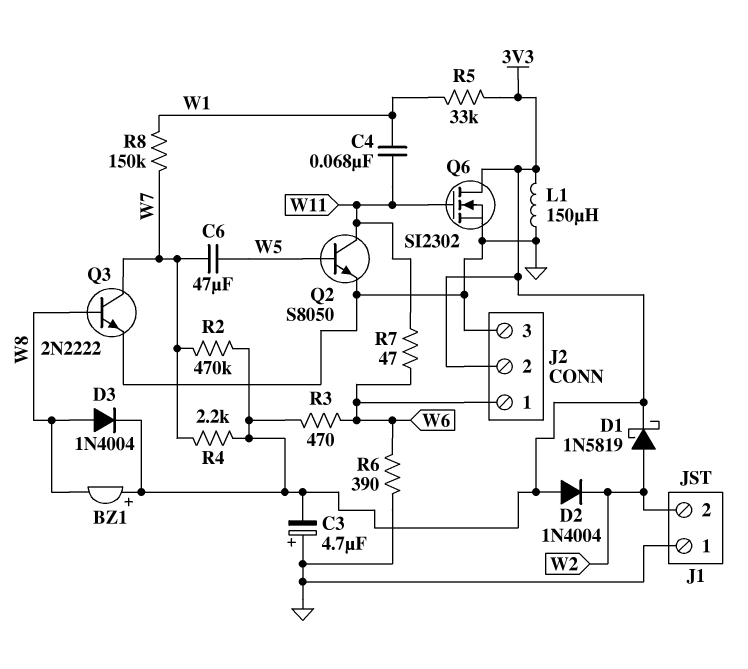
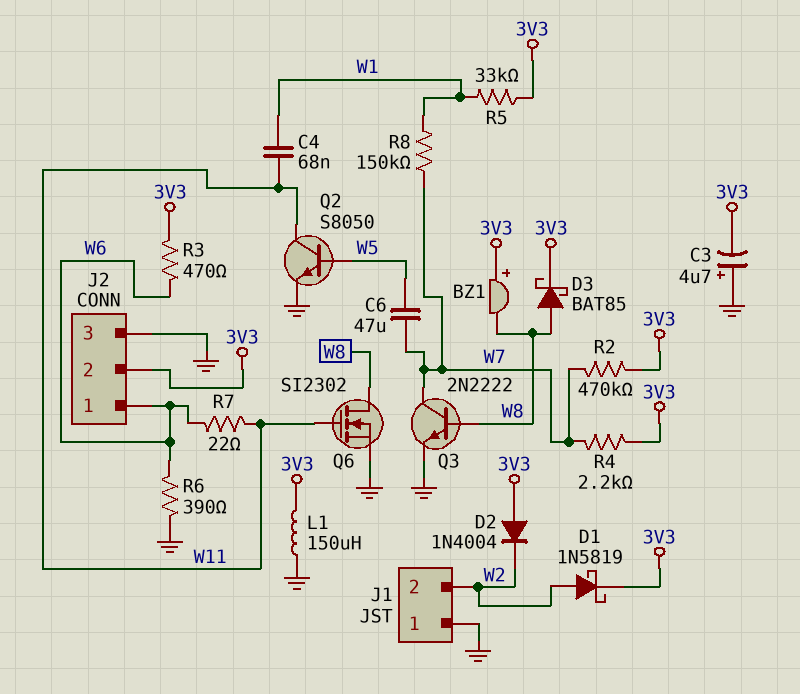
D3: diode 1N4004 (A W8, K 3V3) -> schottky BAT85 (A W8, K 3V3)
Q6: NMOS SI2302 (G W11, D 3V3, S GND) -> NMOS SI2302 (G W11, D W8, S GND)
R7: 47 (W6, W11) -> 22 (W6, W11)

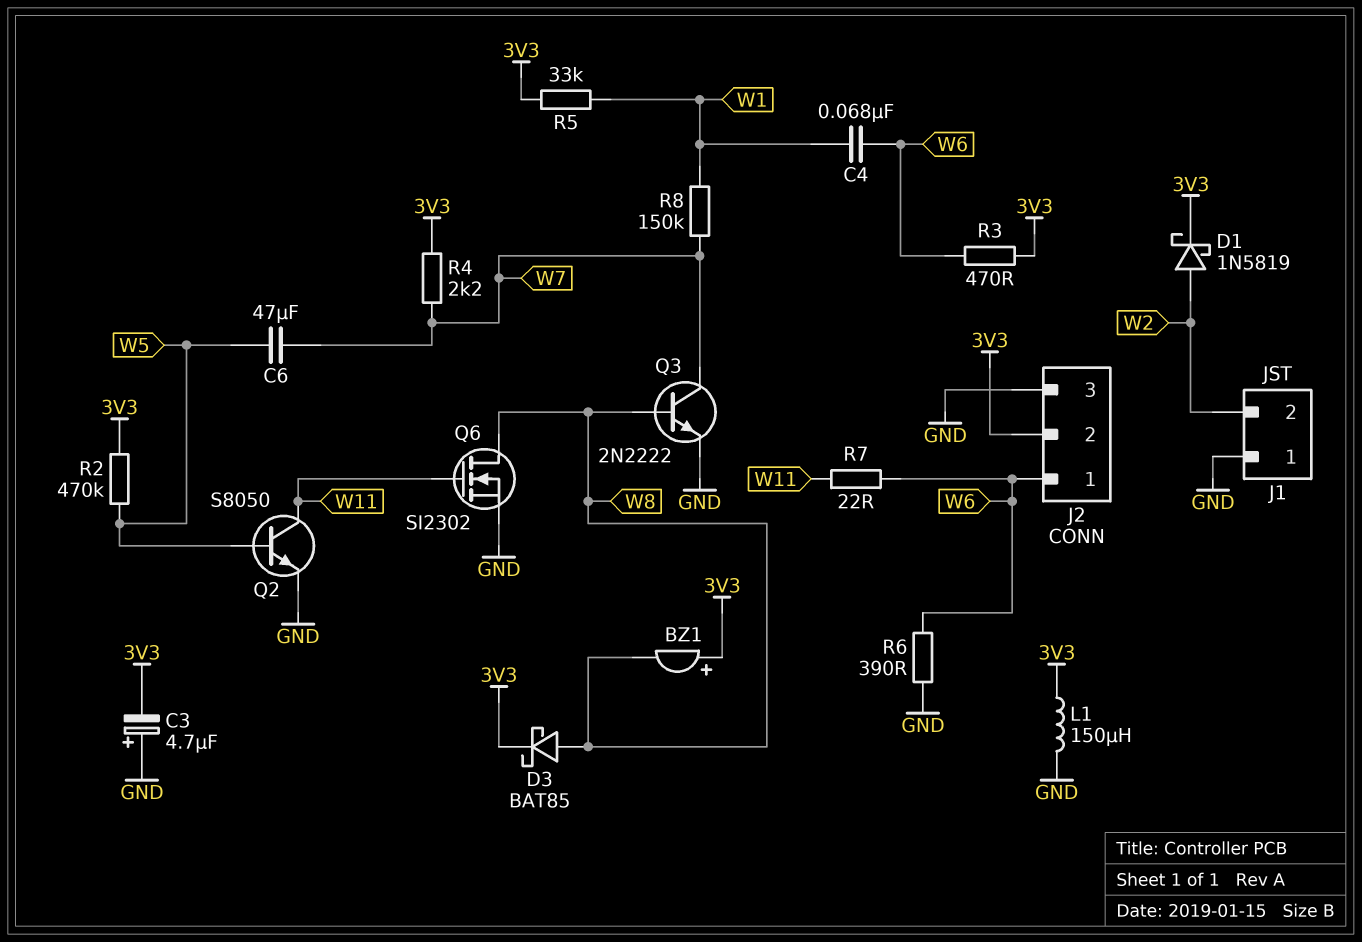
C4: 68nF (W1, W11) -> 68nF (W1, W6)
D2: diode 1N4004 (A 3V3, K W2) -> none
R2: 470k (3V3, W7) -> 470k (3V3, W5)

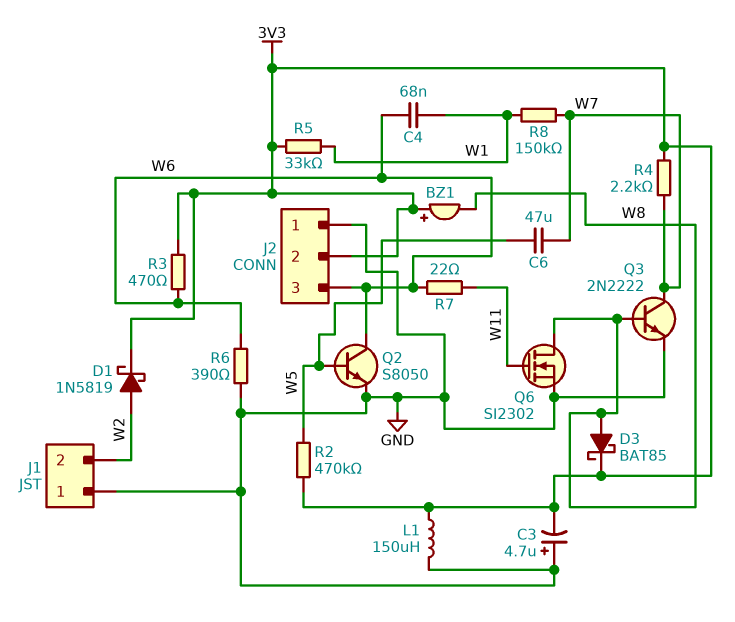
J2 pin 1: W6 -> GND
J2 pin 3: GND -> W6
Q2: NPN S8050 (B W5, C W11, E GND) -> NPN S8050 (B W5, C W6, E GND)

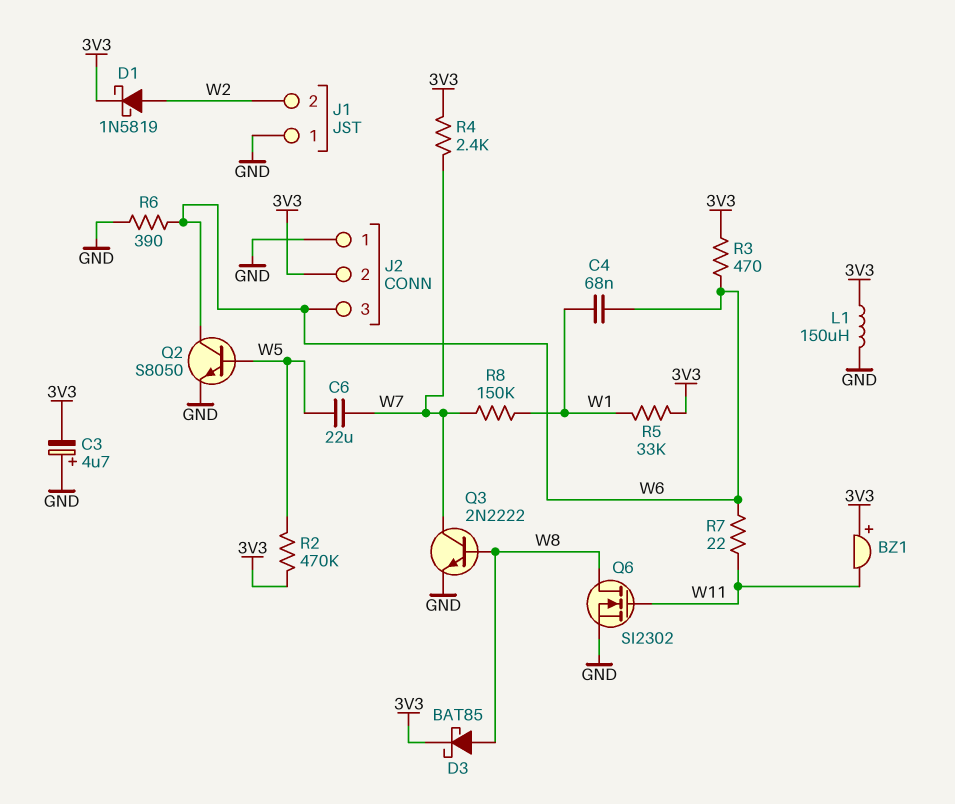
BZ1: buzzer (plus 3V3, minus W8) -> buzzer (plus 3V3, minus W11)
C6: 47uF (W5, W7) -> 22uF (W5, W7)
R4: 2.2k (3V3, W7) -> 2.4k (3V3, W7)

